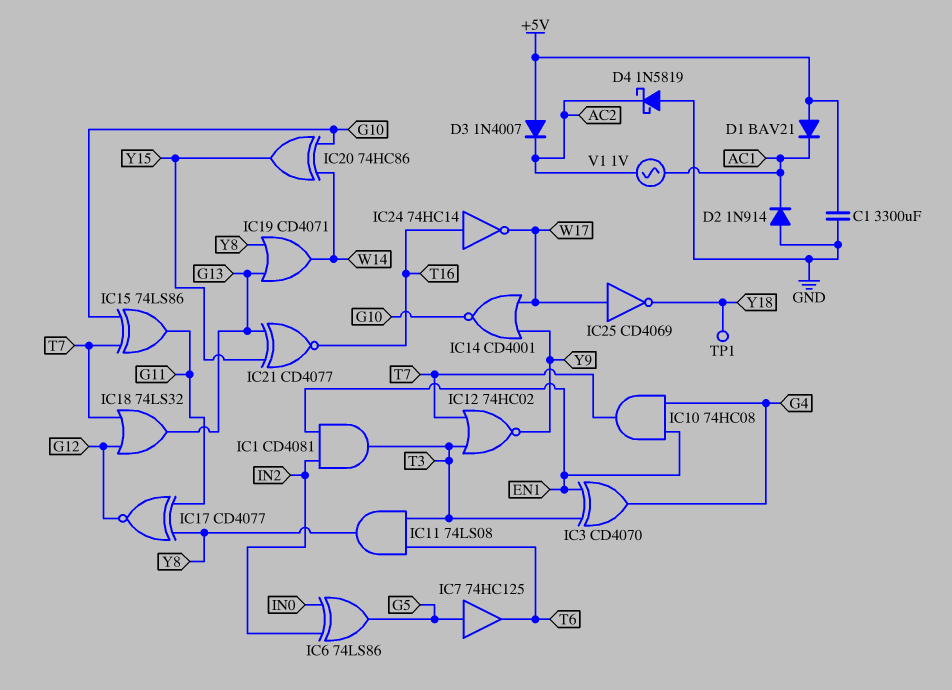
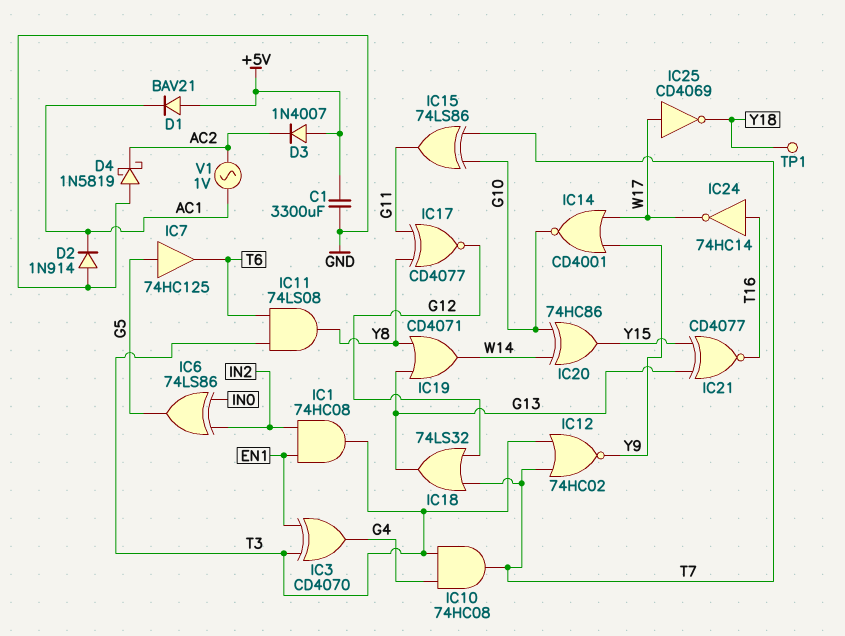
IC1: AND CD4081 (in EN1, in IN2, out T3) -> AND 74HC08 (in EN1, in IN2, out T3)
IC10: AND 74HC08 (in EN1, in G4, out T7) -> AND 74HC08 (in G4, in T3, out T7)

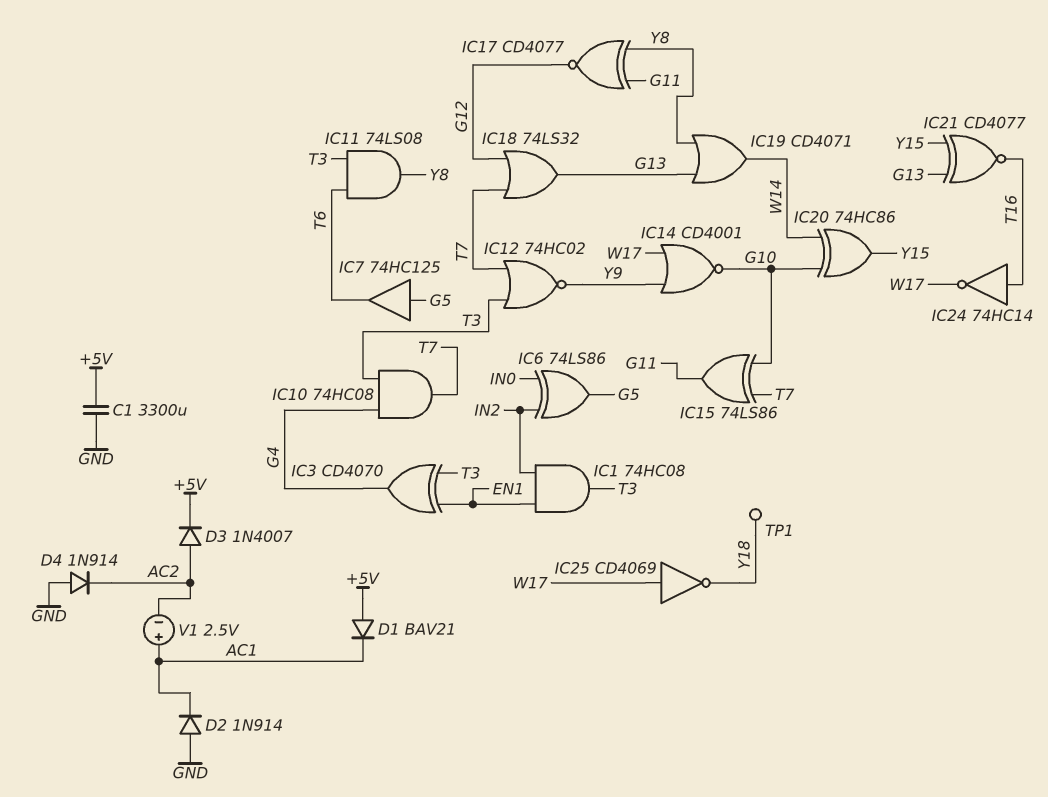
D3: diode 1N4007 (A +5V, K AC2) -> diode 1N4007 (A AC2, K +5V)
D4: schottky 1N5819 (A GND, K AC2) -> diode 1N914 (A GND, K AC2)
V1: AC 1V (AC1, AC2) -> 2.5V (plus AC1, minus AC2)

